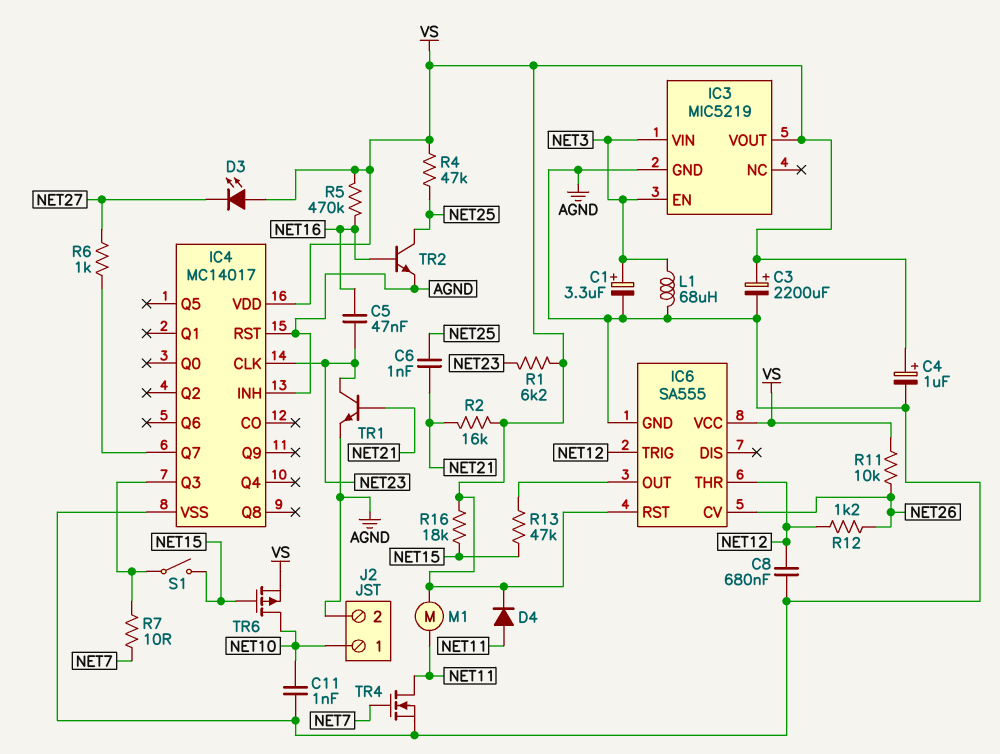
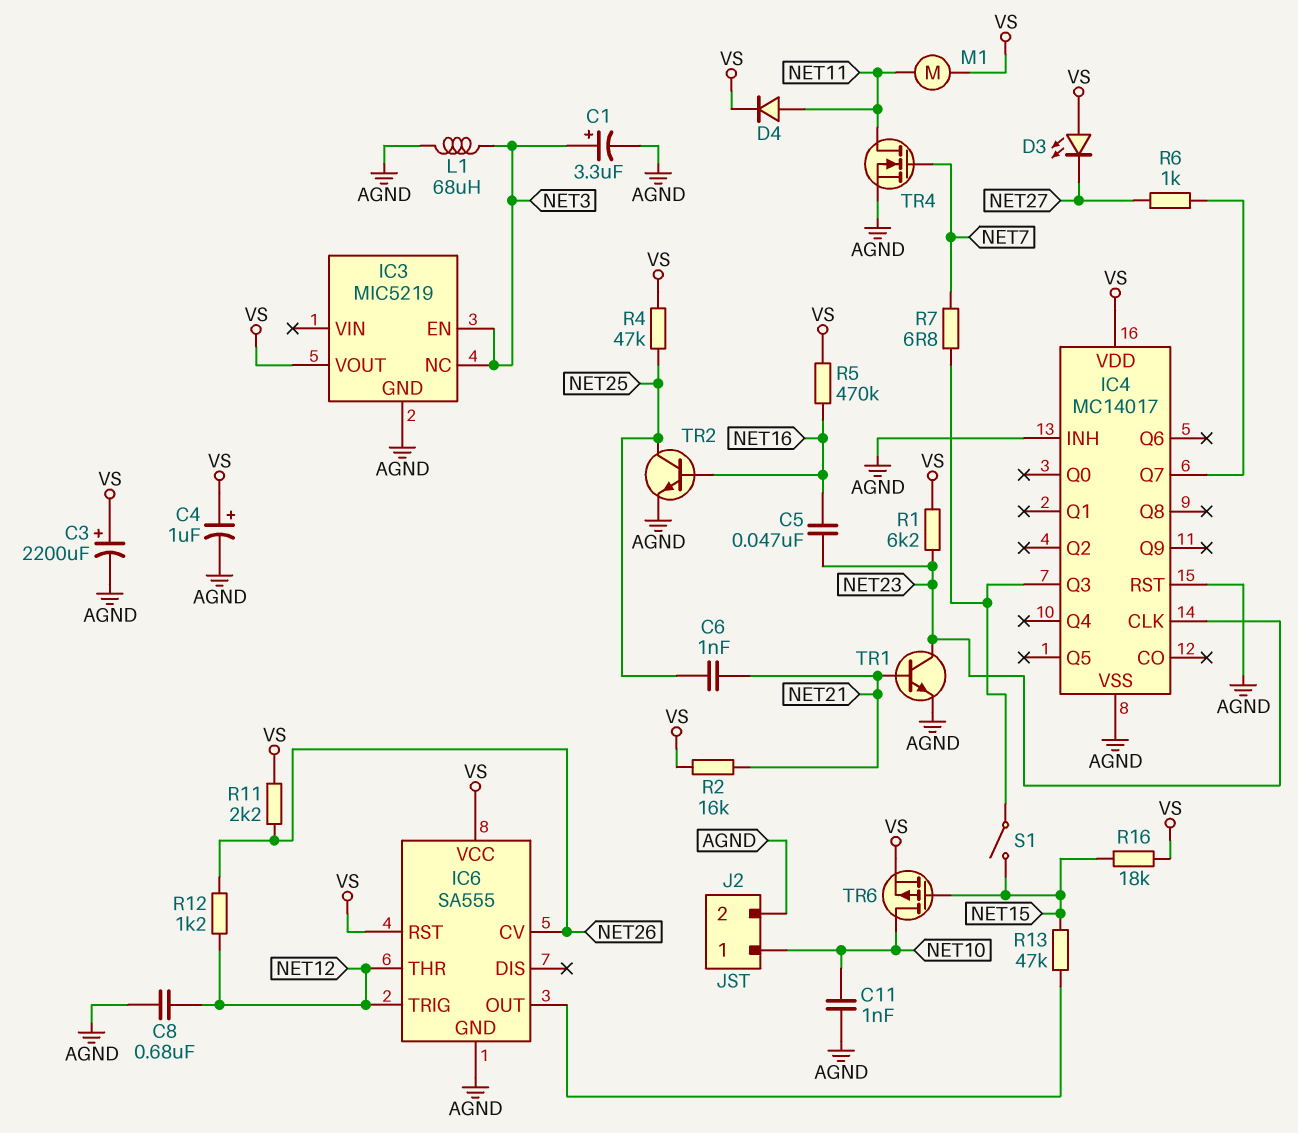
IC3 pin NC: none -> NET3
IC3 pin VIN: NET3 -> none
R7: 10 (IC4/Q3, NET7) -> 6.8 (IC4/Q3, NET7)
R11: 10k (NET26, VS) -> 2.2k (NET26, VS)

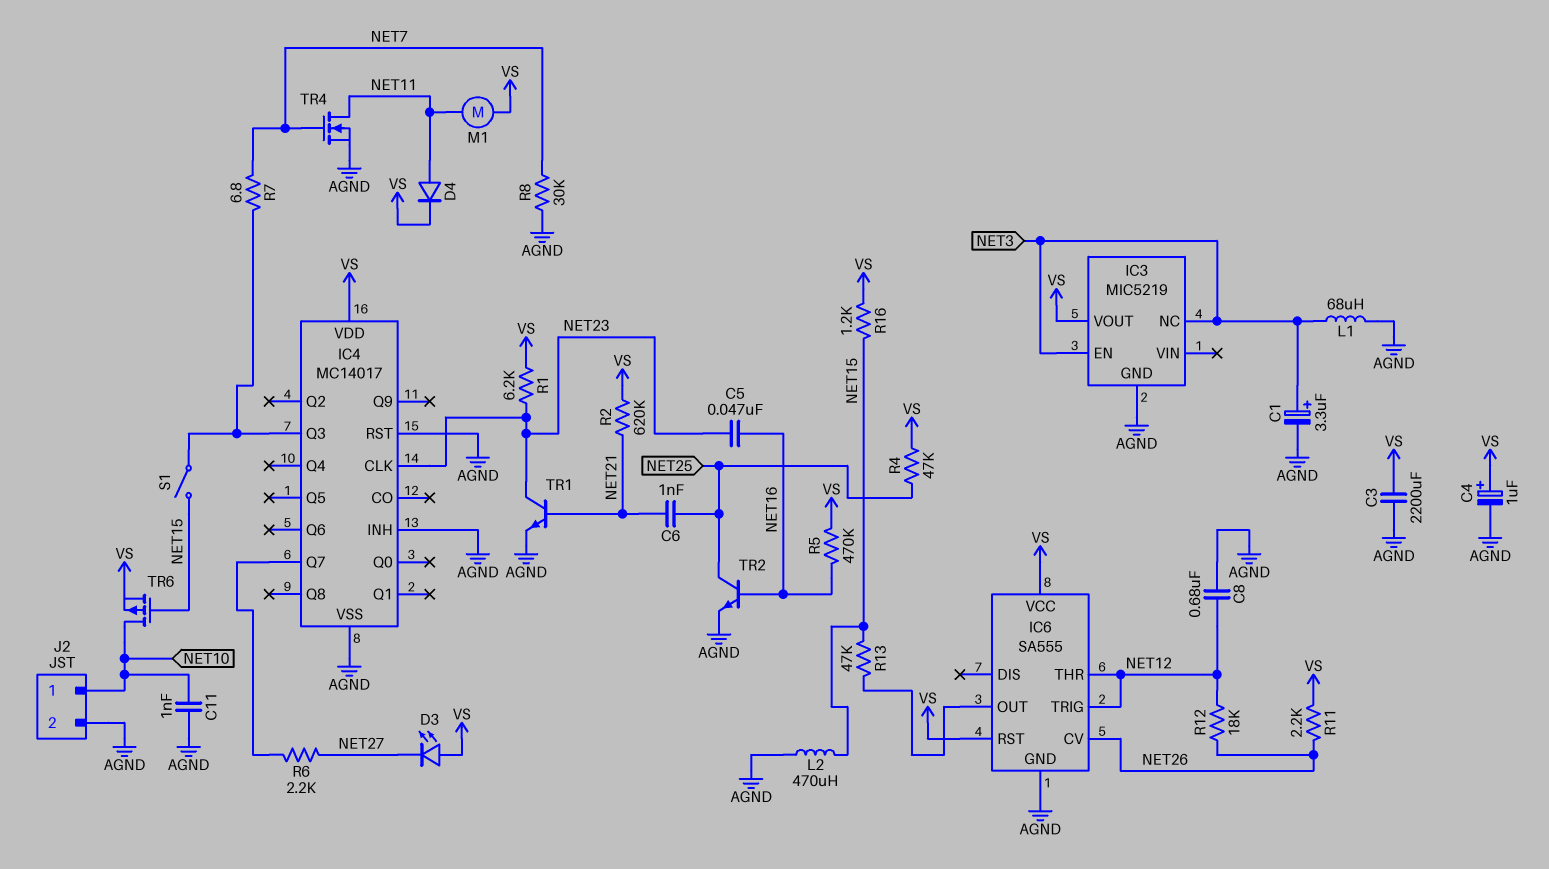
C3: 2200uF (plus VS, minus AGND) -> 2200uF (AGND, VS)
L2: none -> 470uH (AGND, NET15)
R2: 16k (NET21, VS) -> 620k (NET21, VS)
R6: 1k (IC4/Q7, NET27) -> 2.2k (IC4/Q7, NET27)
R8: none -> 30k (AGND, NET7)
R12: 1.2k (NET12, NET26) -> 18k (NET12, NET26)
R16: 18k (NET15, VS) -> 1.2k (NET15, VS)

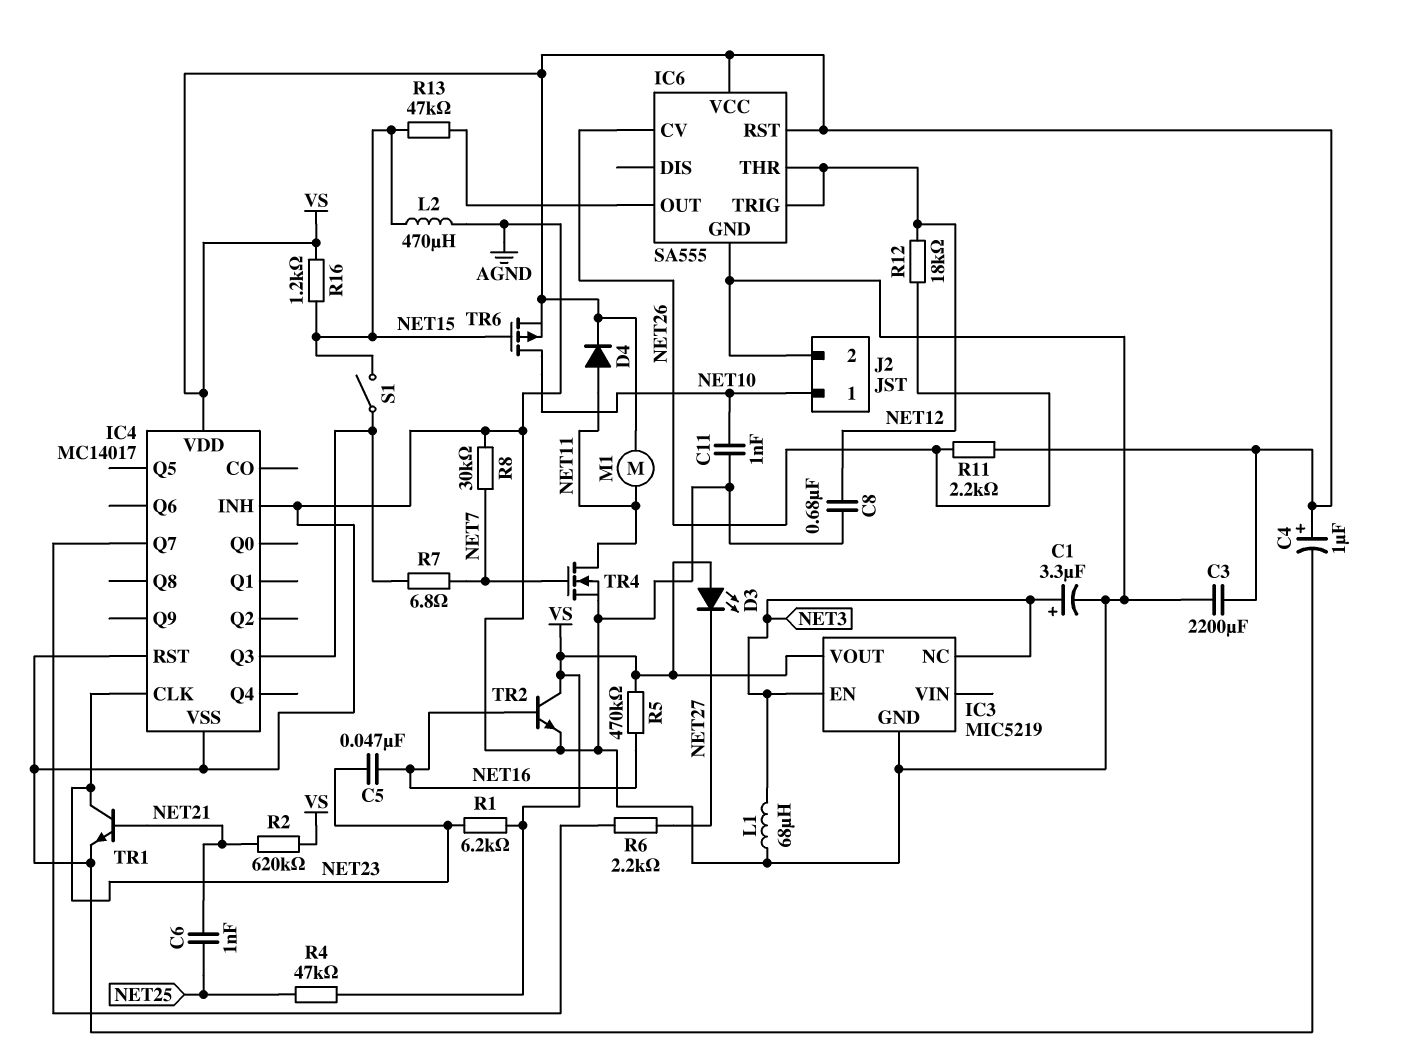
TR2: NPN (B NET16, C NET25, E AGND) -> NPN (B NET16, C VS, E AGND)

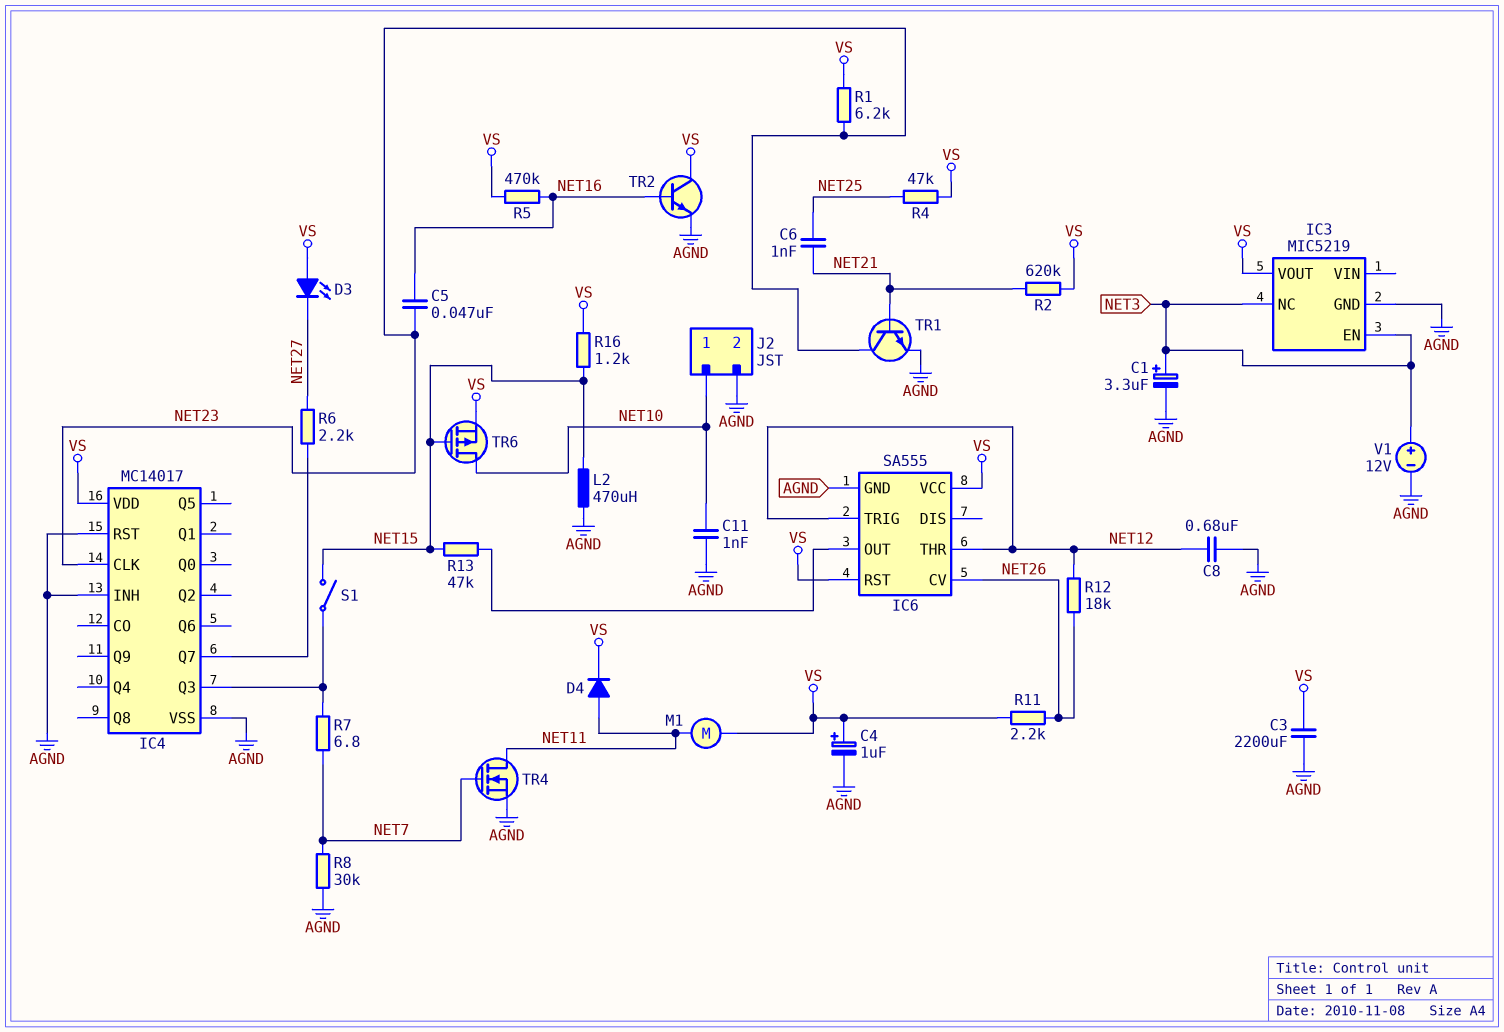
L1: 68uH (AGND, NET3) -> none
V1: none -> 12V (plus NET3, minus AGND)

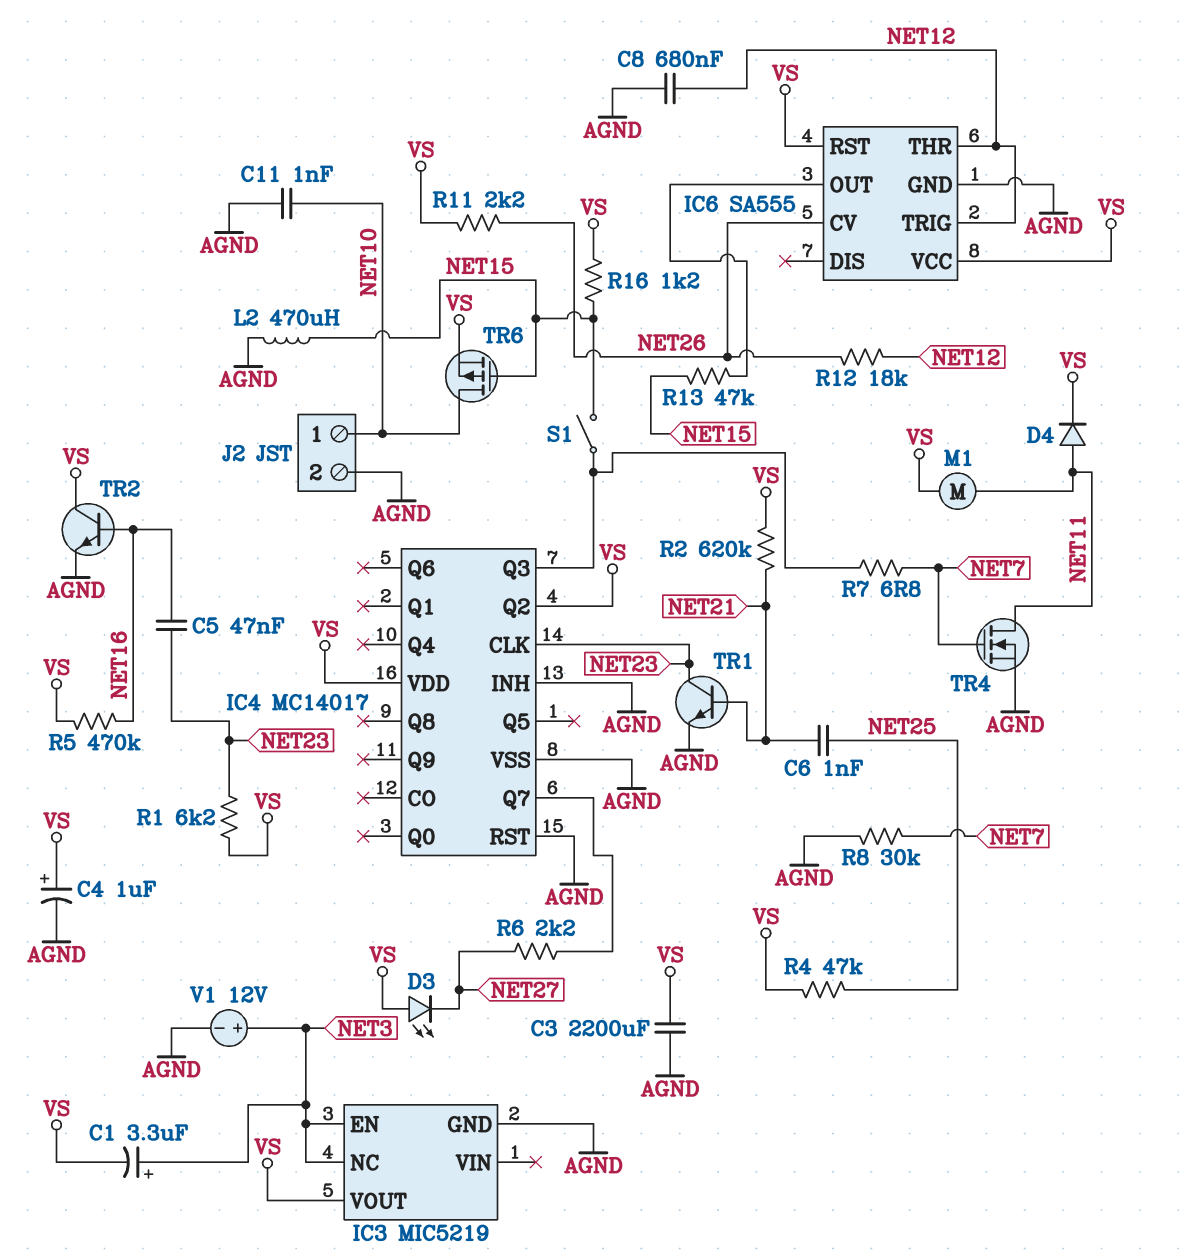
C1: 3.3uF (plus NET3, minus AGND) -> 3.3uF (plus NET3, minus VS)
IC4 pin Q2: none -> VS

